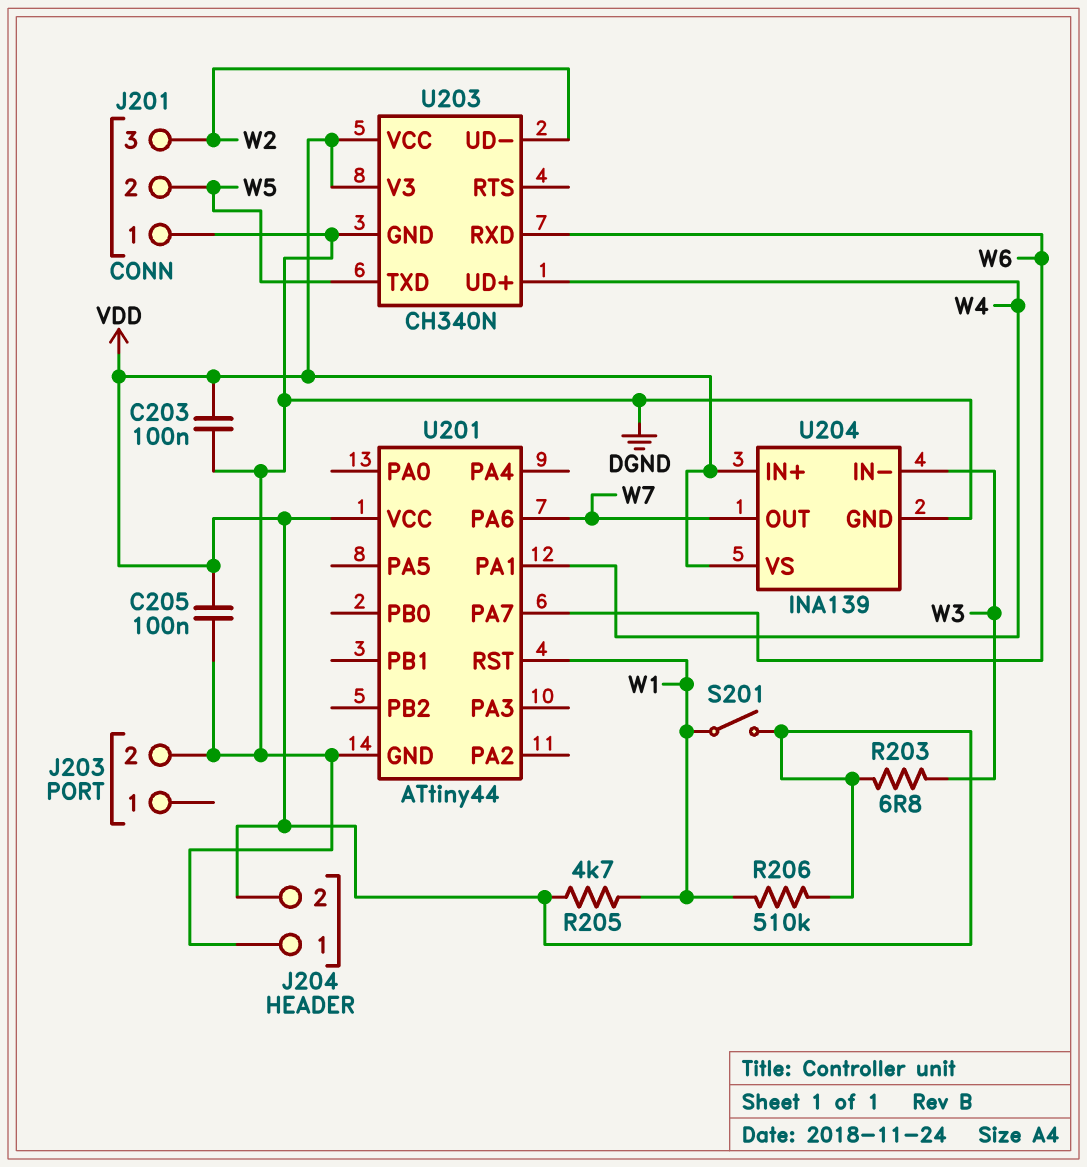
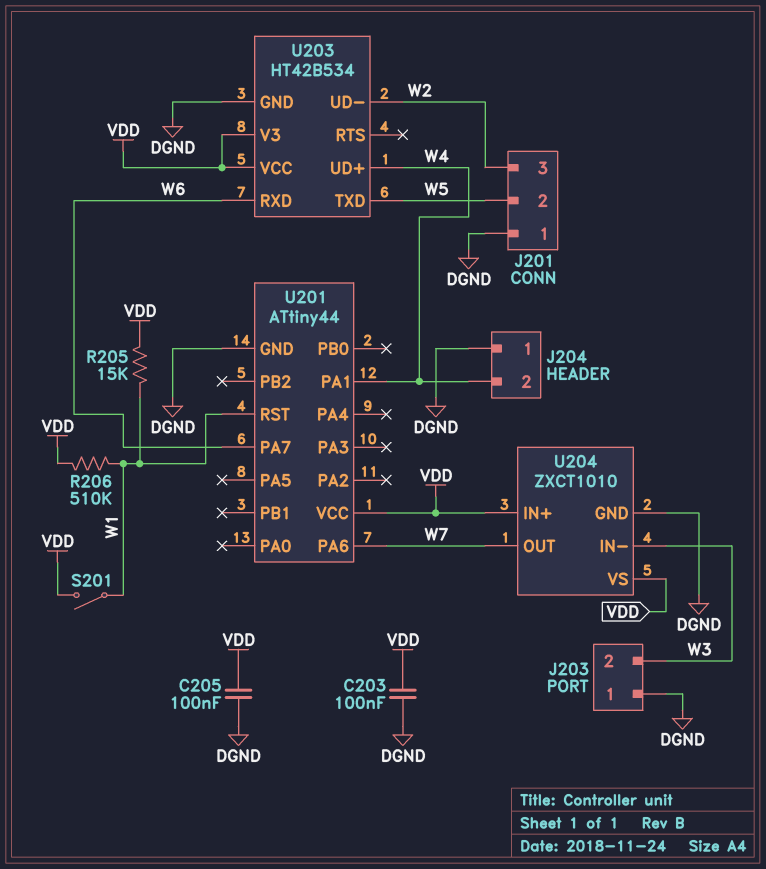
J203 pin 1: none -> DGND
J203 pin 2: DGND -> W3
J204 pin 2: VDD -> W4
R203: 6.8 (VDD, W3) -> none
R205: 4.7k (VDD, W1) -> 15k (VDD, W1)
U203: CH340N -> HT42B534
U204: INA139 -> ZXCT1010

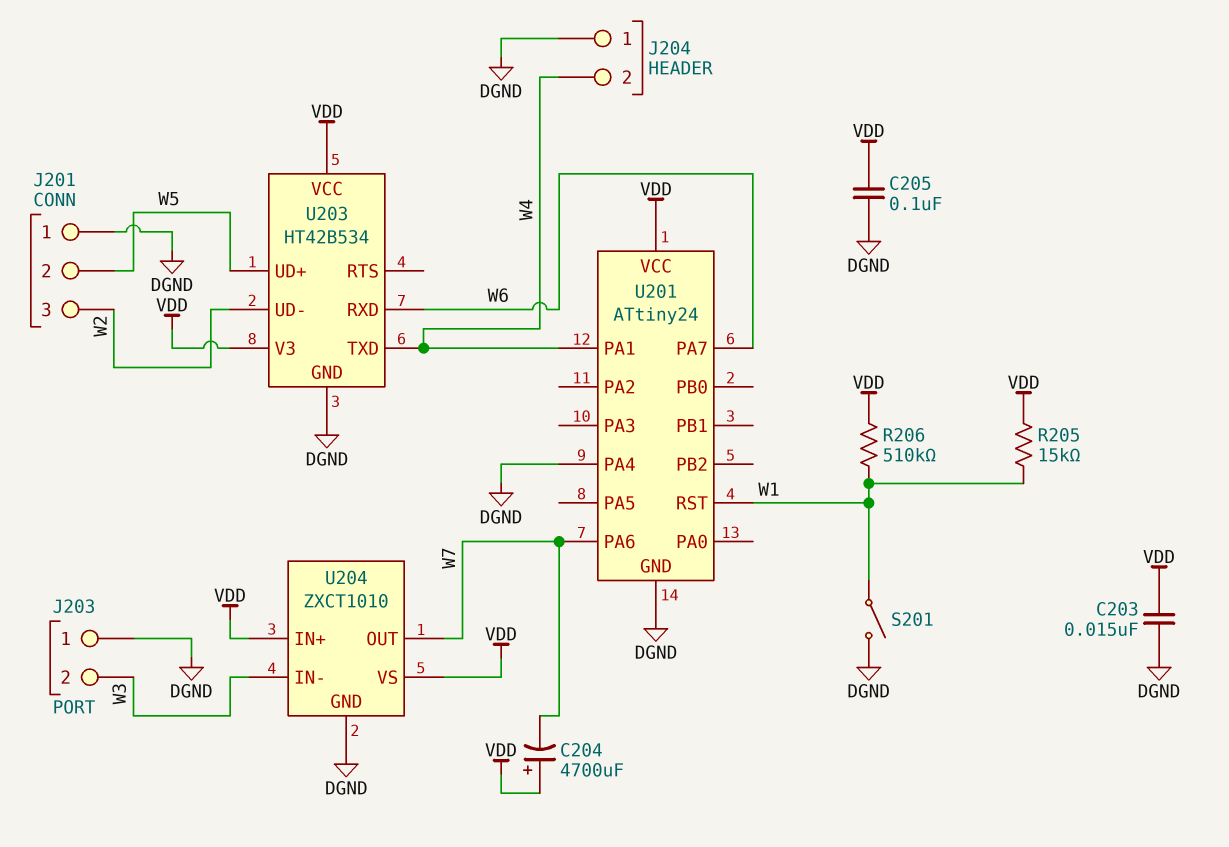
C203: 100nF (DGND, VDD) -> 15nF (DGND, VDD)
C204: none -> 4700uF (plus VDD, minus W7)
S201: switch (VDD, W1) -> switch (DGND, W1)
U201: ATtiny44 -> ATtiny24
U201 pin PA4: none -> DGND
U203 pin TXD: W5 -> W4
U203 pin UD+: W4 -> W5

